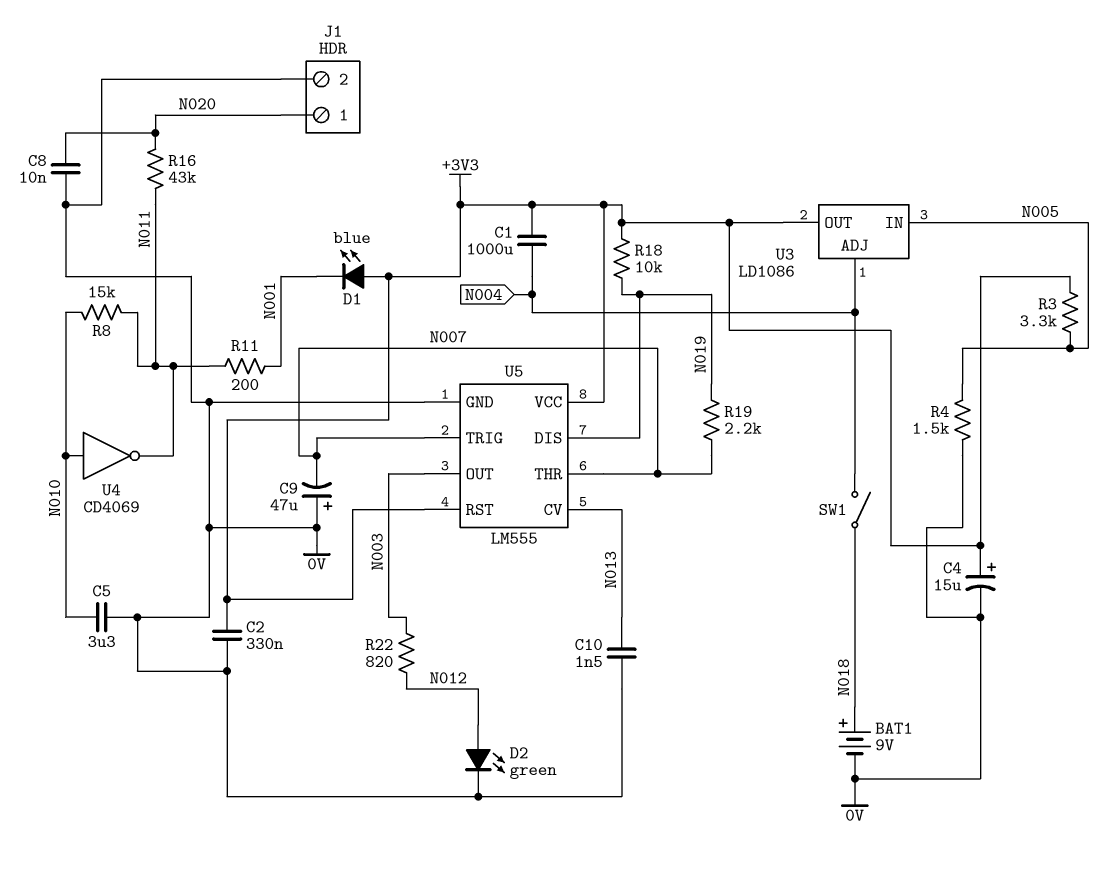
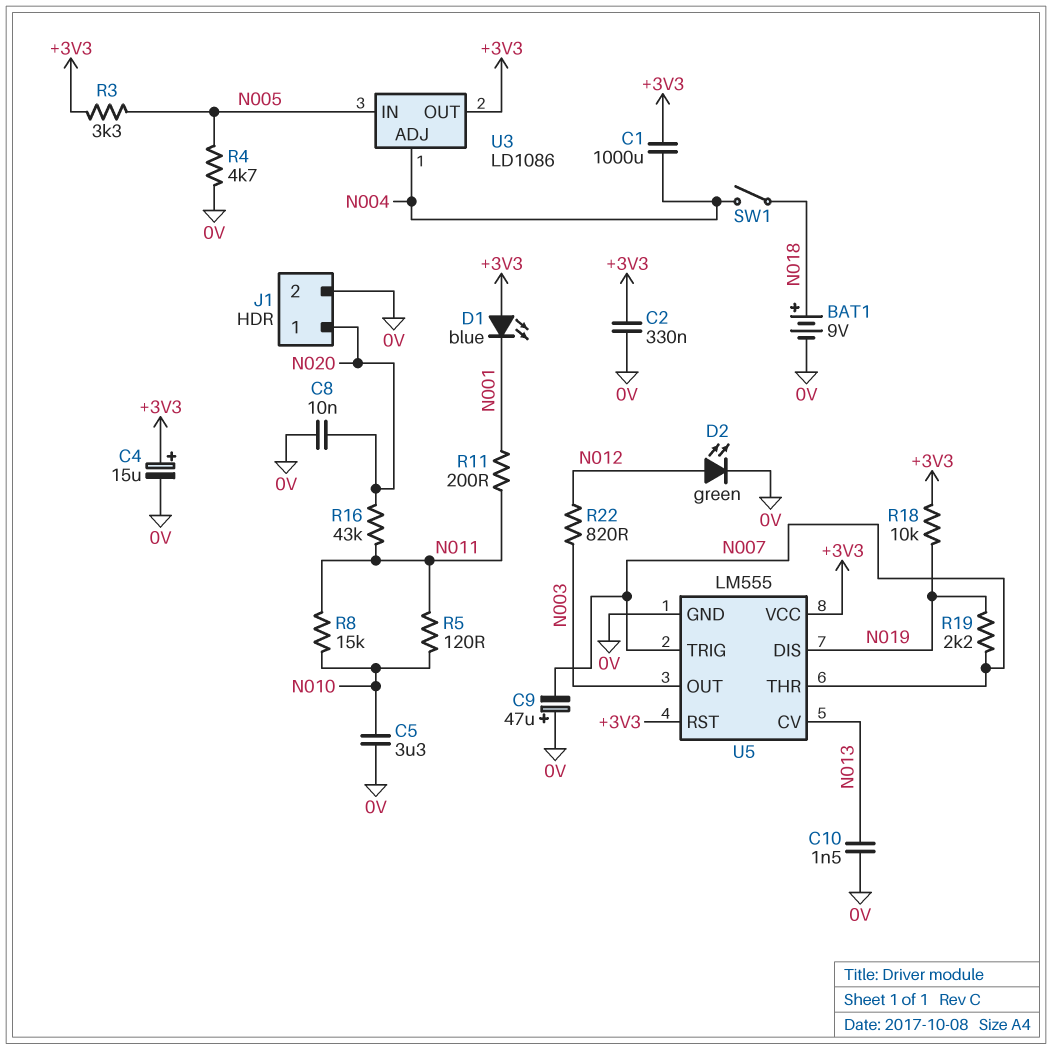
R4: 1.5k (0V, N005) -> 4.7k (0V, N005)
R5: none -> 120 (N010, N011)
U4: NOT CD4069 (in N010, out N011) -> none

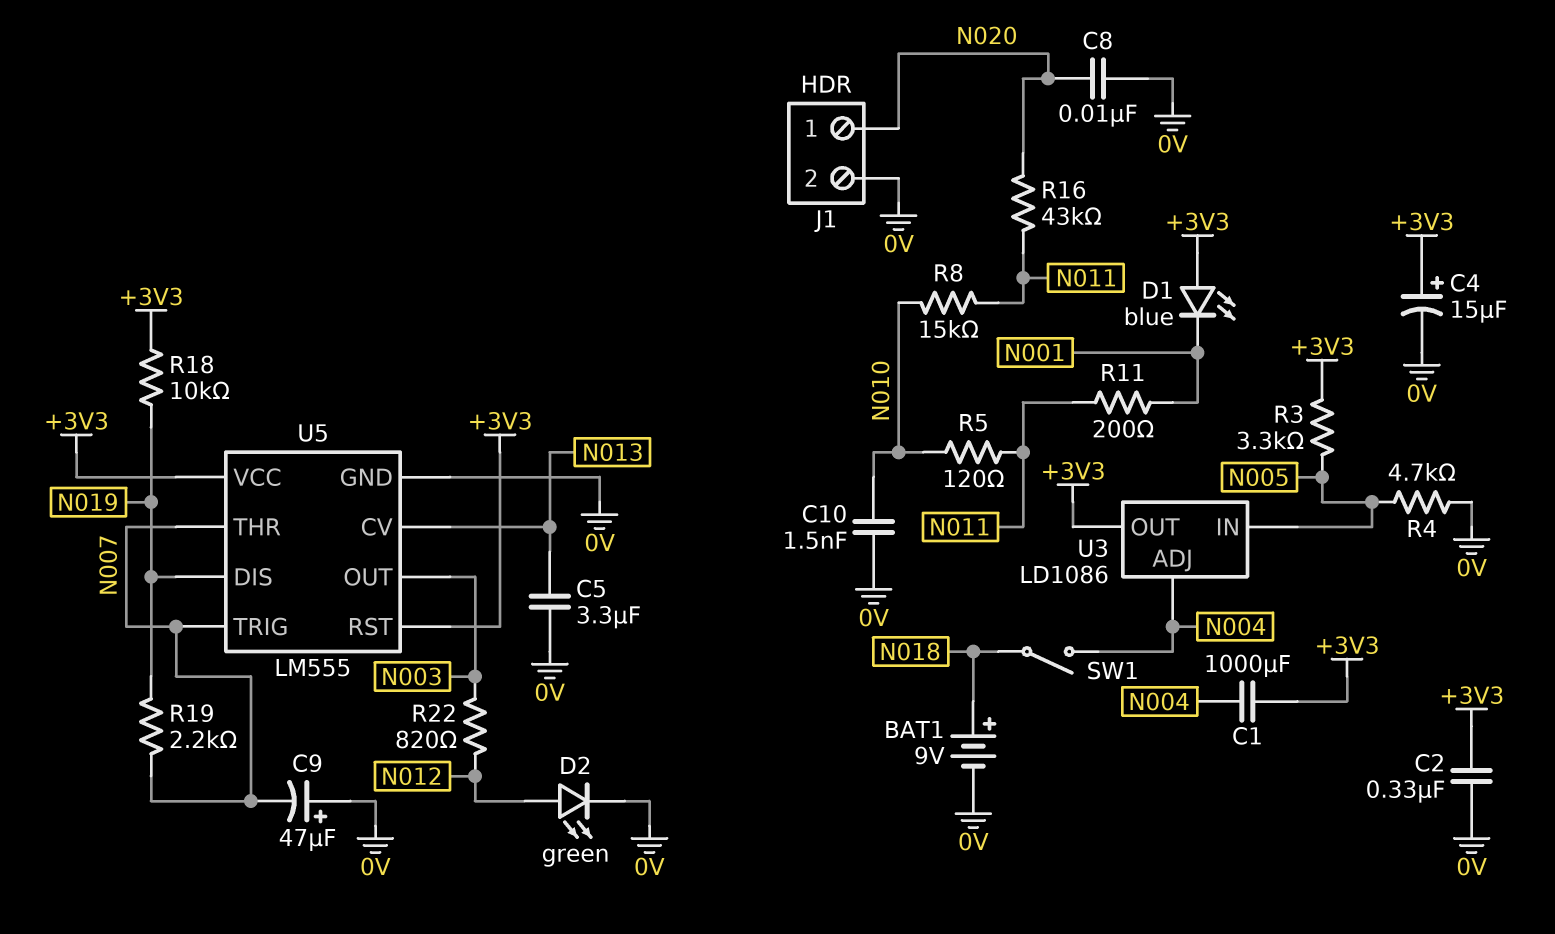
C5: 3.3uF (0V, N010) -> 3.3uF (0V, N013)
C10: 1.5nF (0V, N013) -> 1.5nF (0V, N010)

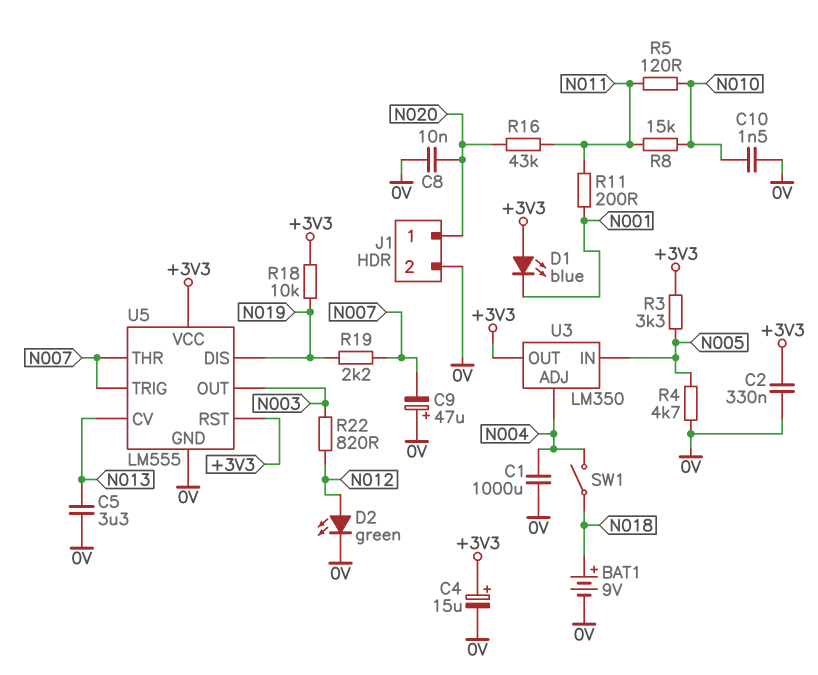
C1: 1000uF (+3V3, N004) -> 1000uF (0V, N004)
U3: LD1086 -> LM350

